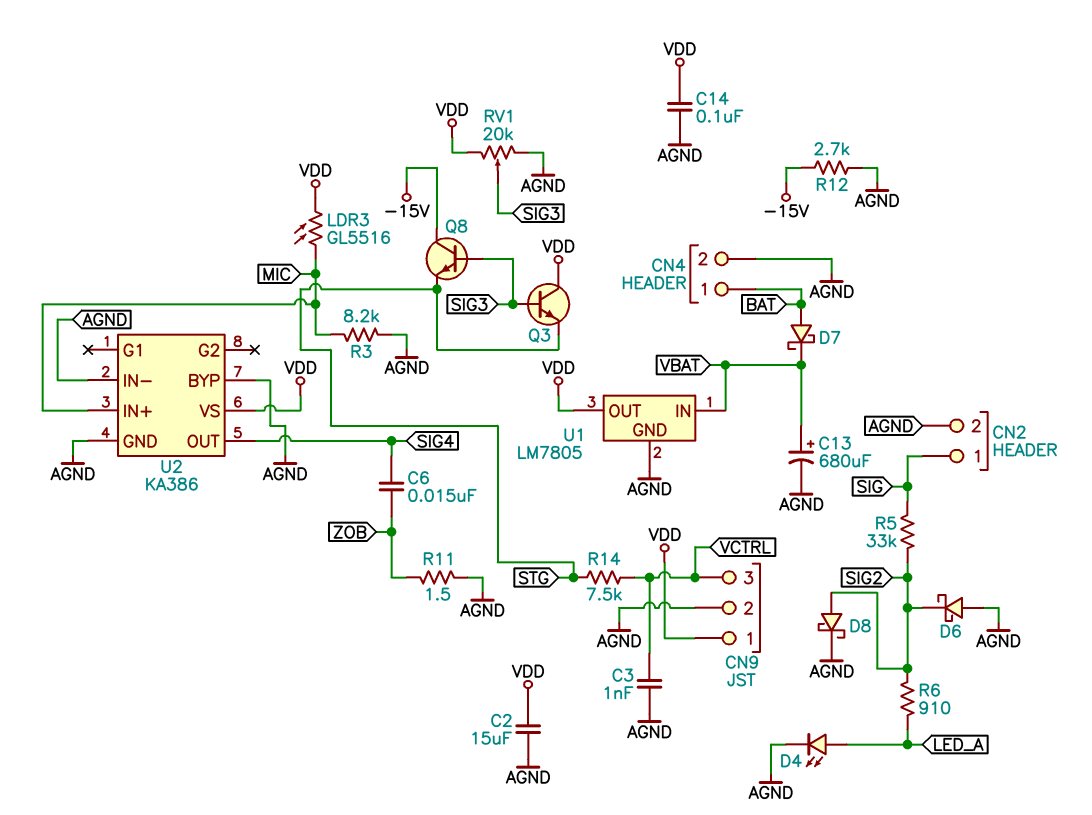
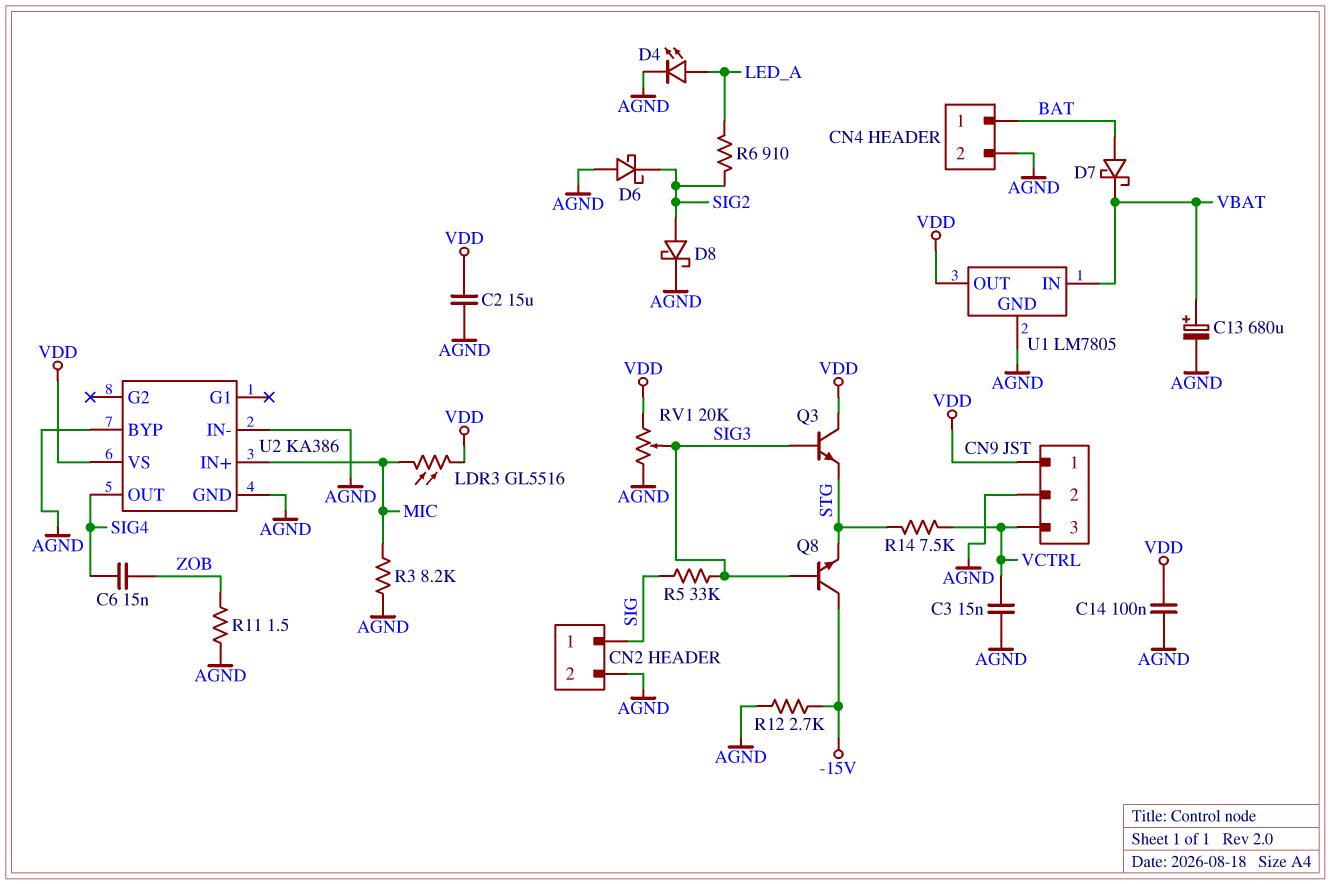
C3: 1nF (AGND, VCTRL) -> 15nF (AGND, VCTRL)
R5: 33k (SIG, SIG2) -> 33k (SIG, SIG3)

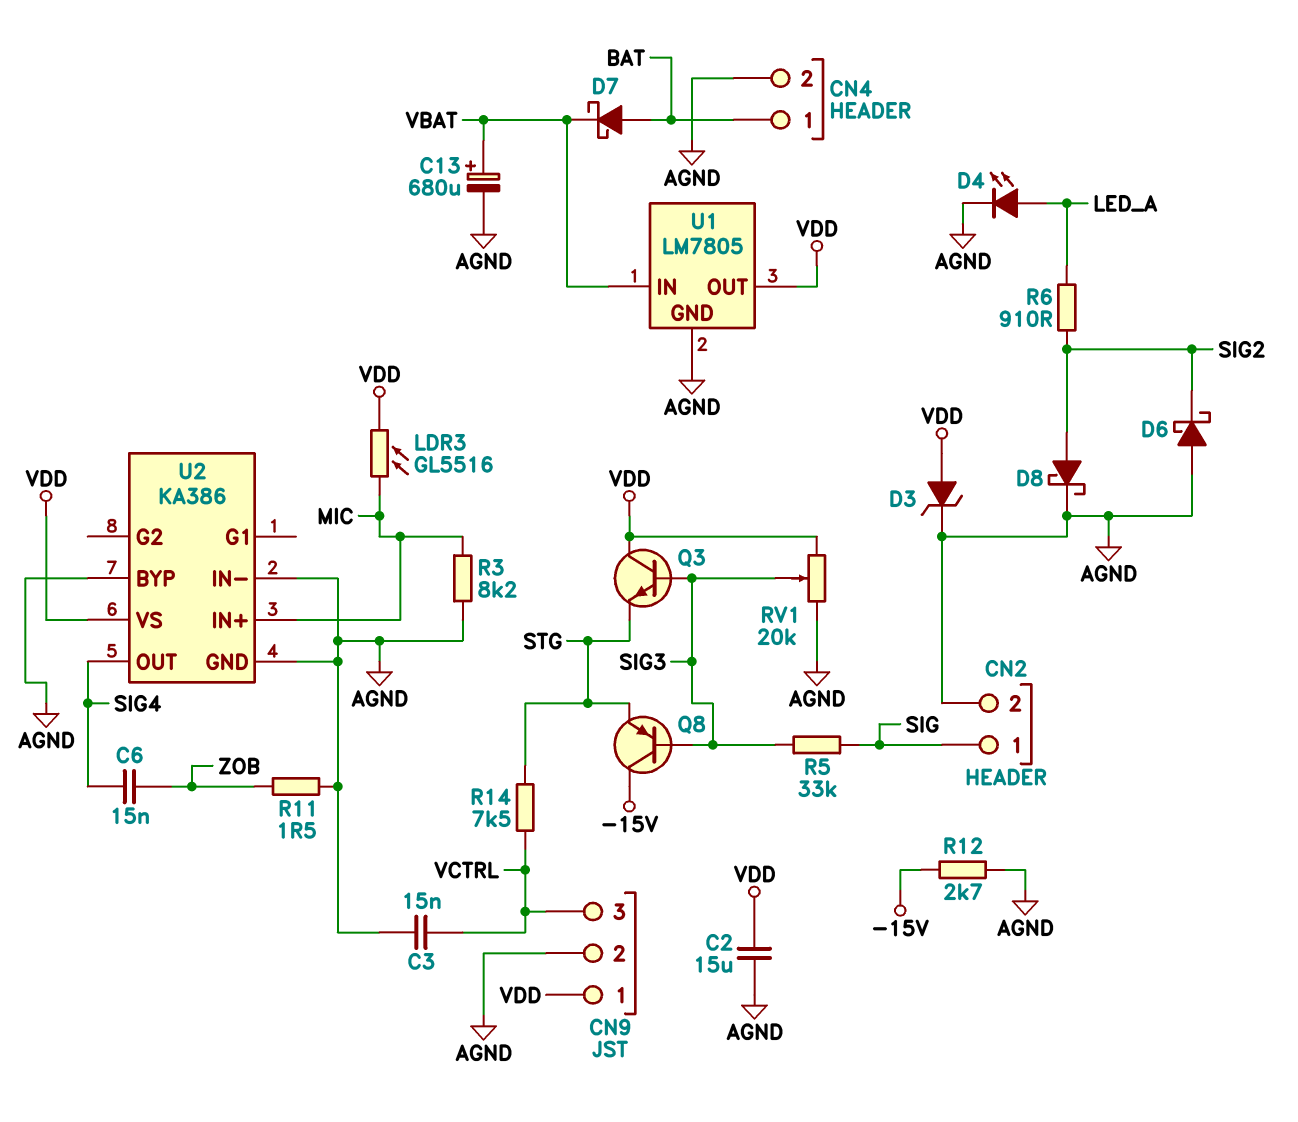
C14: 100nF (AGND, VDD) -> none
D3: none -> zener (A VDD, K AGND)
Q8: NPN (B SIG3, C -15V, E STG) -> PNP (B SIG3, C -15V, E STG)

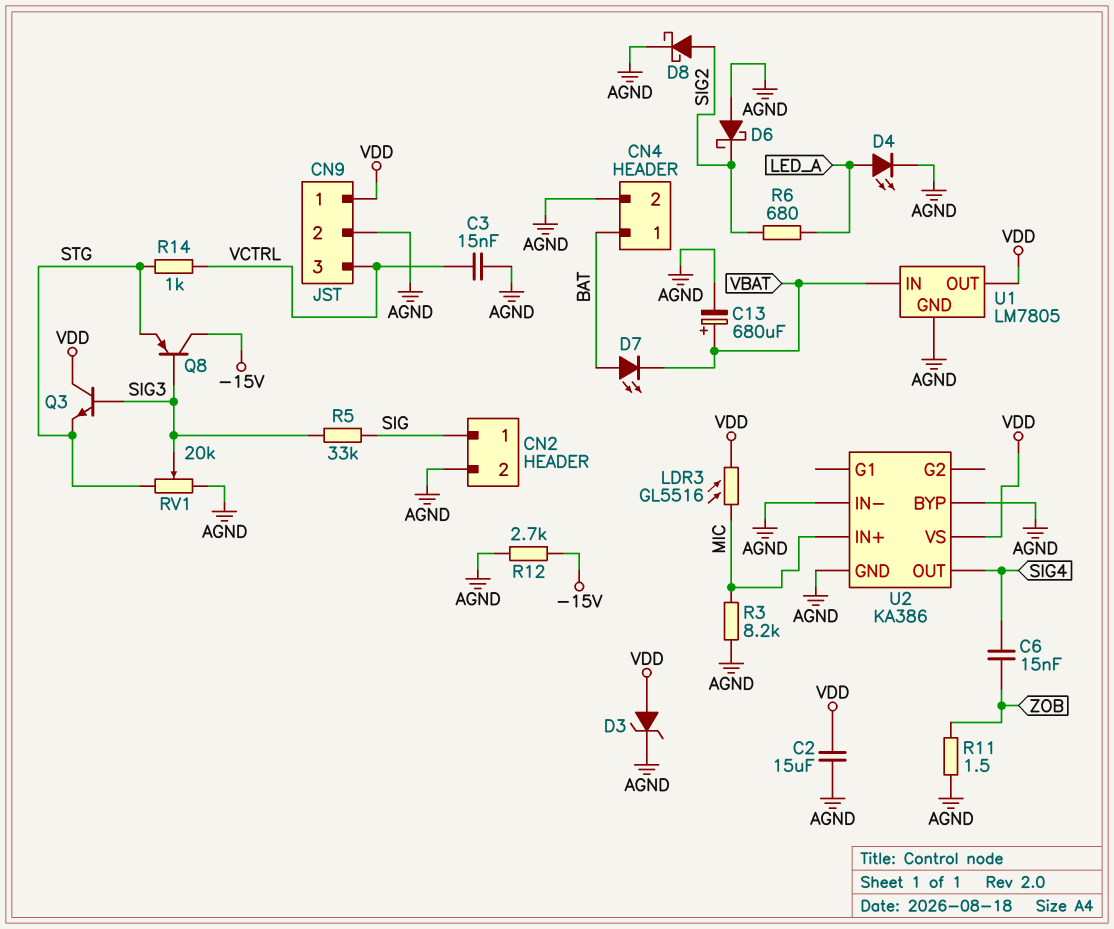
D7: schottky (A BAT, K VBAT) -> LED (A BAT, K VBAT)
R6: 910 (LED_A, SIG2) -> 680 (LED_A, SIG2)
R14: 7.5k (STG, VCTRL) -> 1k (STG, VCTRL)
RV1: 20k (AGND, VDD, wiper SIG3) -> 20k (AGND, STG, wiper SIG3)

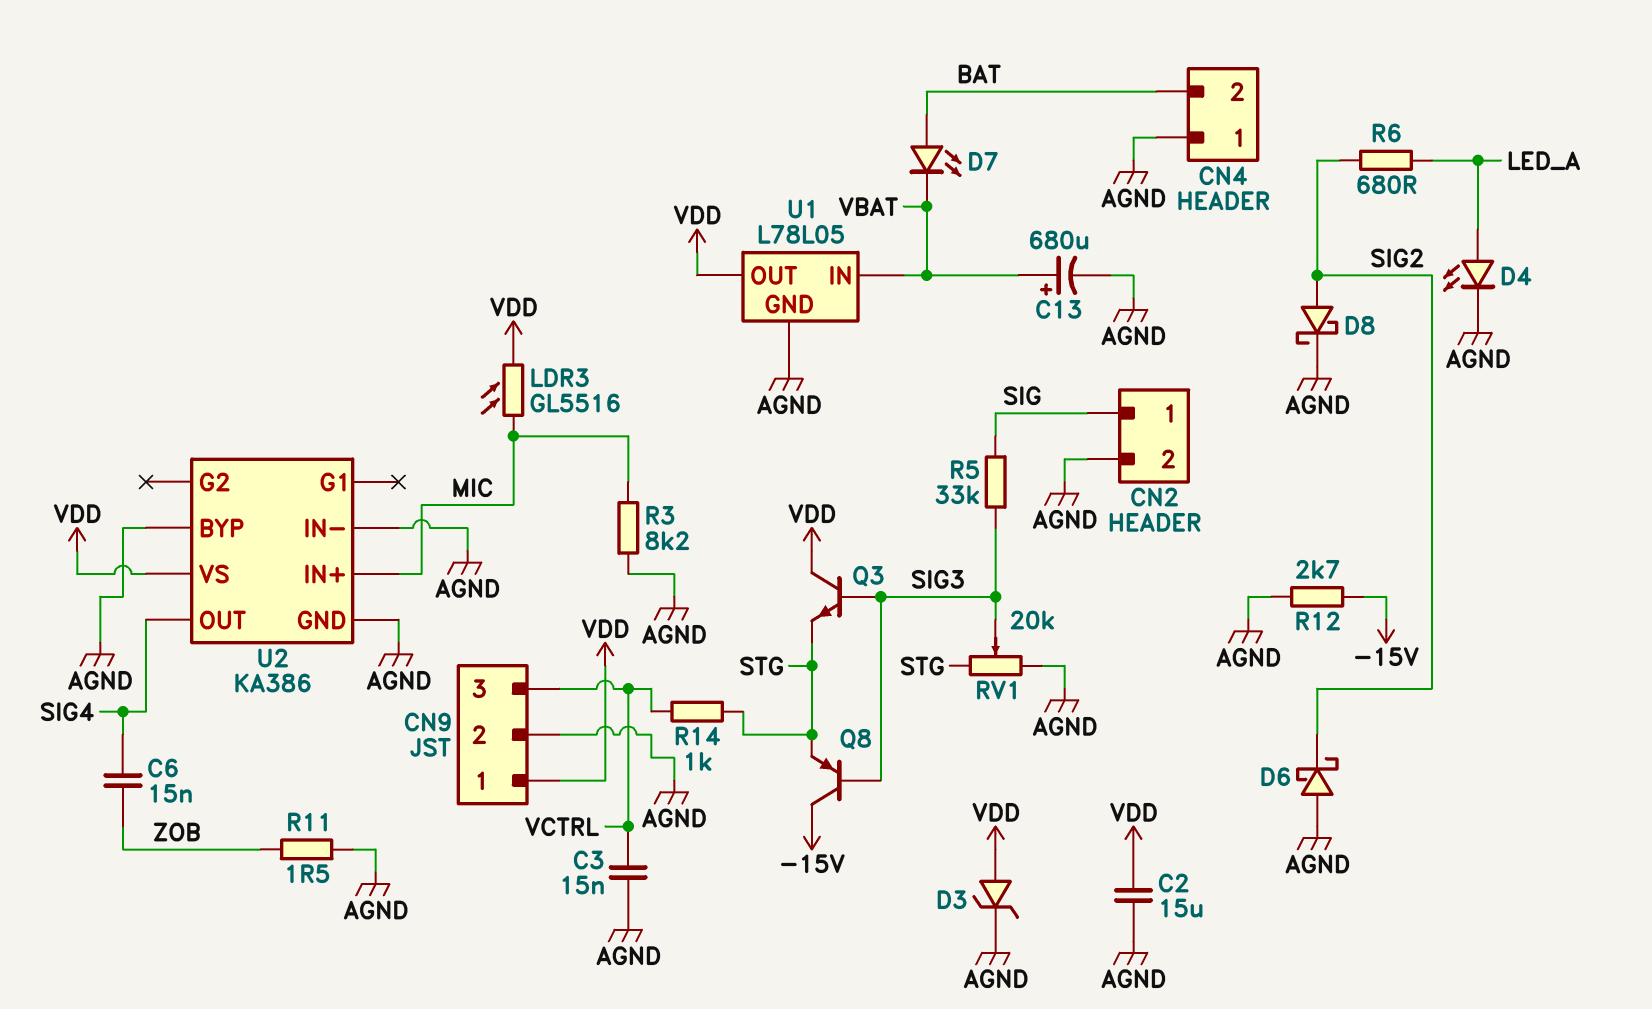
CN4 pin 1: BAT -> AGND
CN4 pin 2: AGND -> BAT
U1: LM7805 -> L78L05

